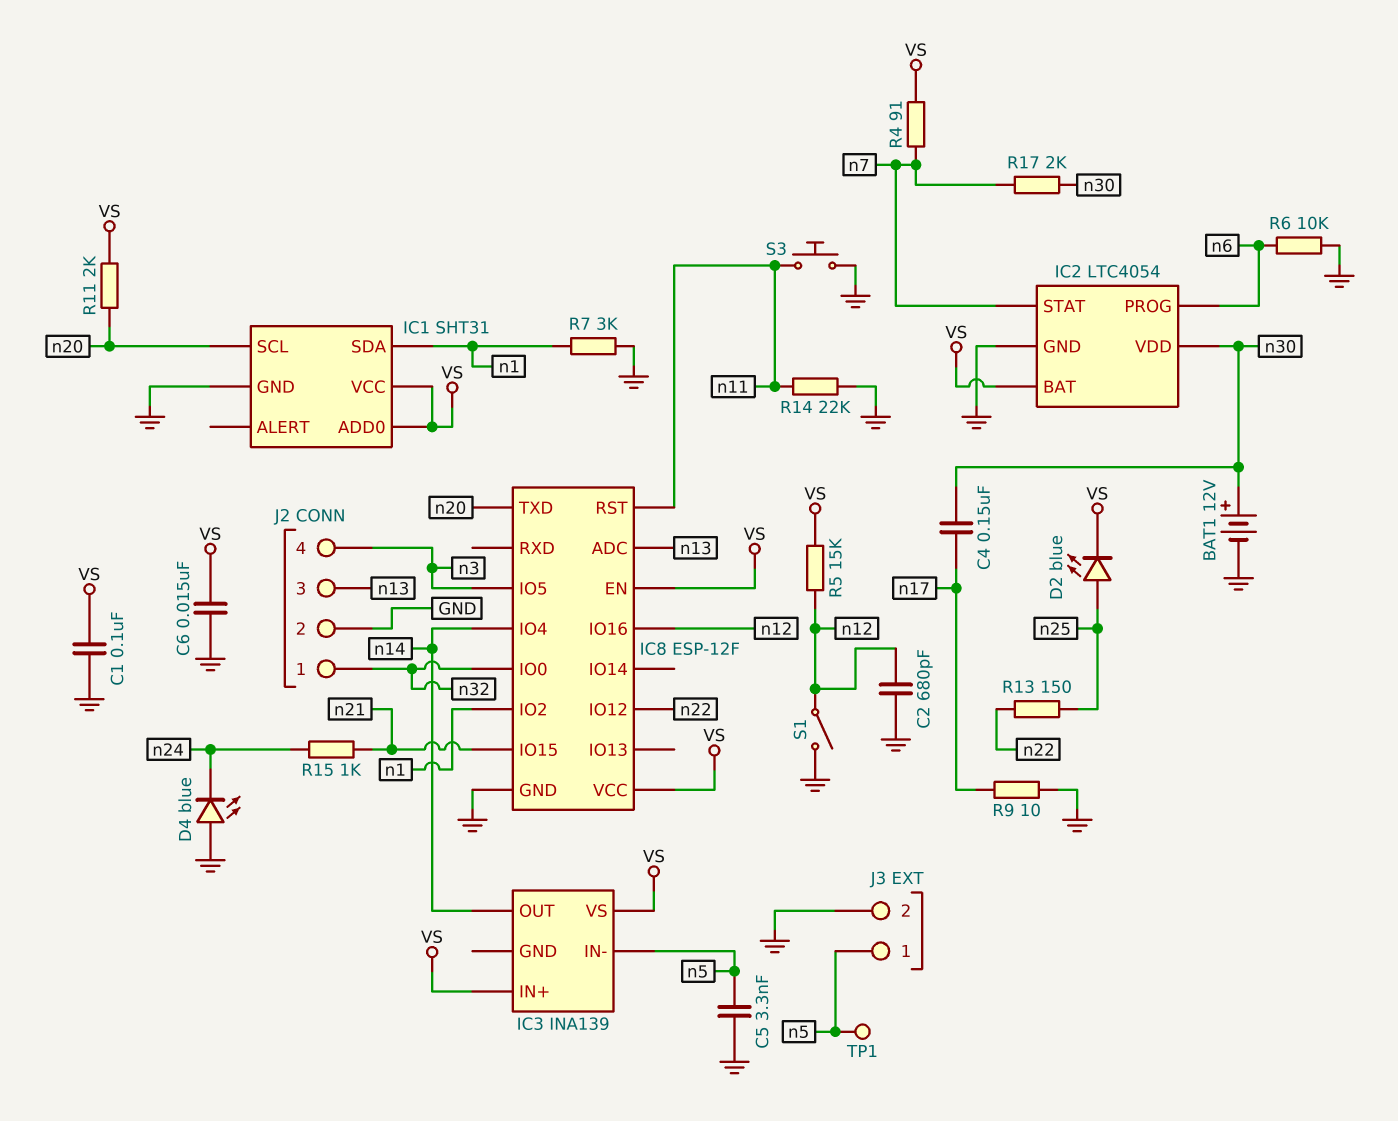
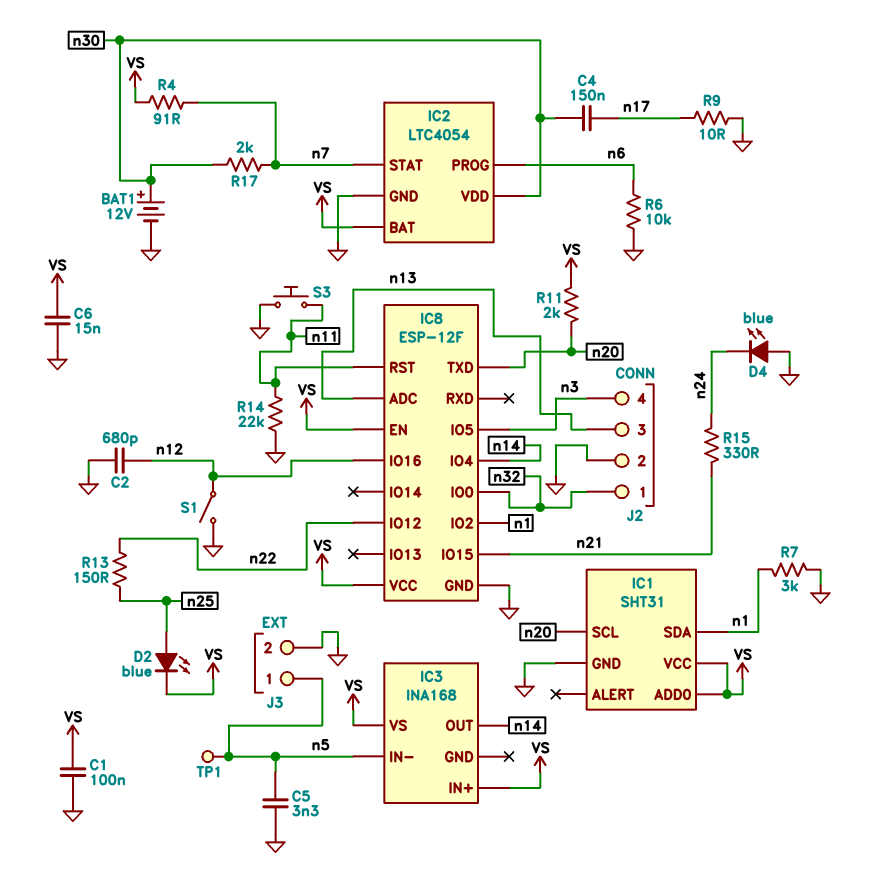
IC3: INA139 -> INA168
R5: 15k (VS, n12) -> none
R15: 1k (n21, n24) -> 330 (n21, n24)

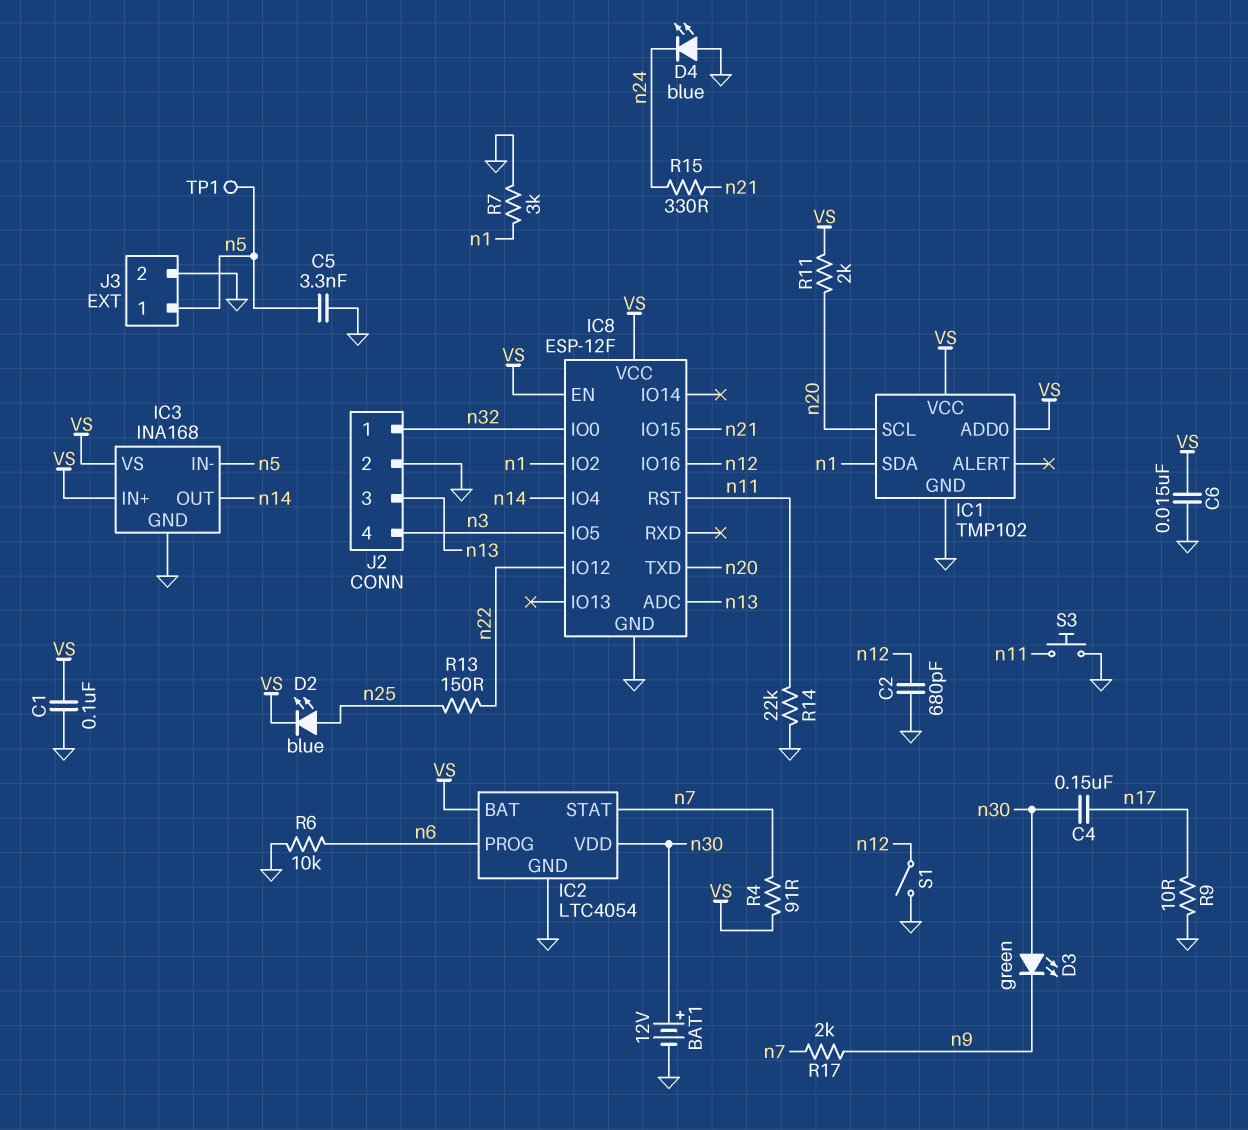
D3: none -> LED green (A n30, K n9)
IC1: SHT31 -> TMP102
IC3 pin GND: none -> GND
R17: 2k (n7, n30) -> 2k (n7, n9)

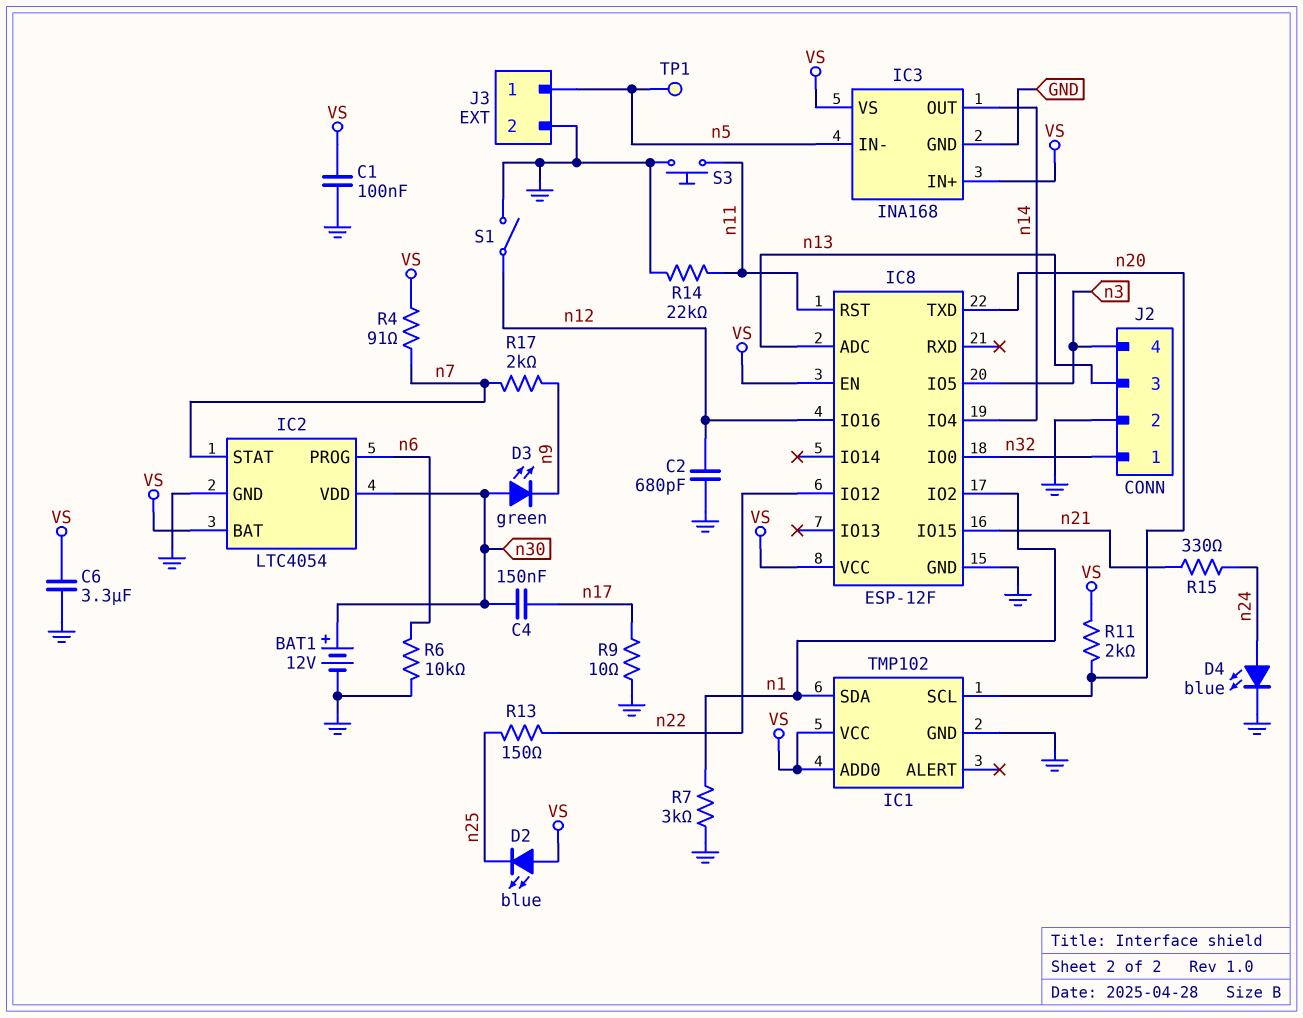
C5: 3.3nF (GND, n5) -> none
C6: 15nF (GND, VS) -> 3.3uF (GND, VS)
D2: LED blue (A n25, K VS) -> LED blue (A VS, K n25)
D4: LED blue (A GND, K n24) -> LED blue (A n24, K GND)

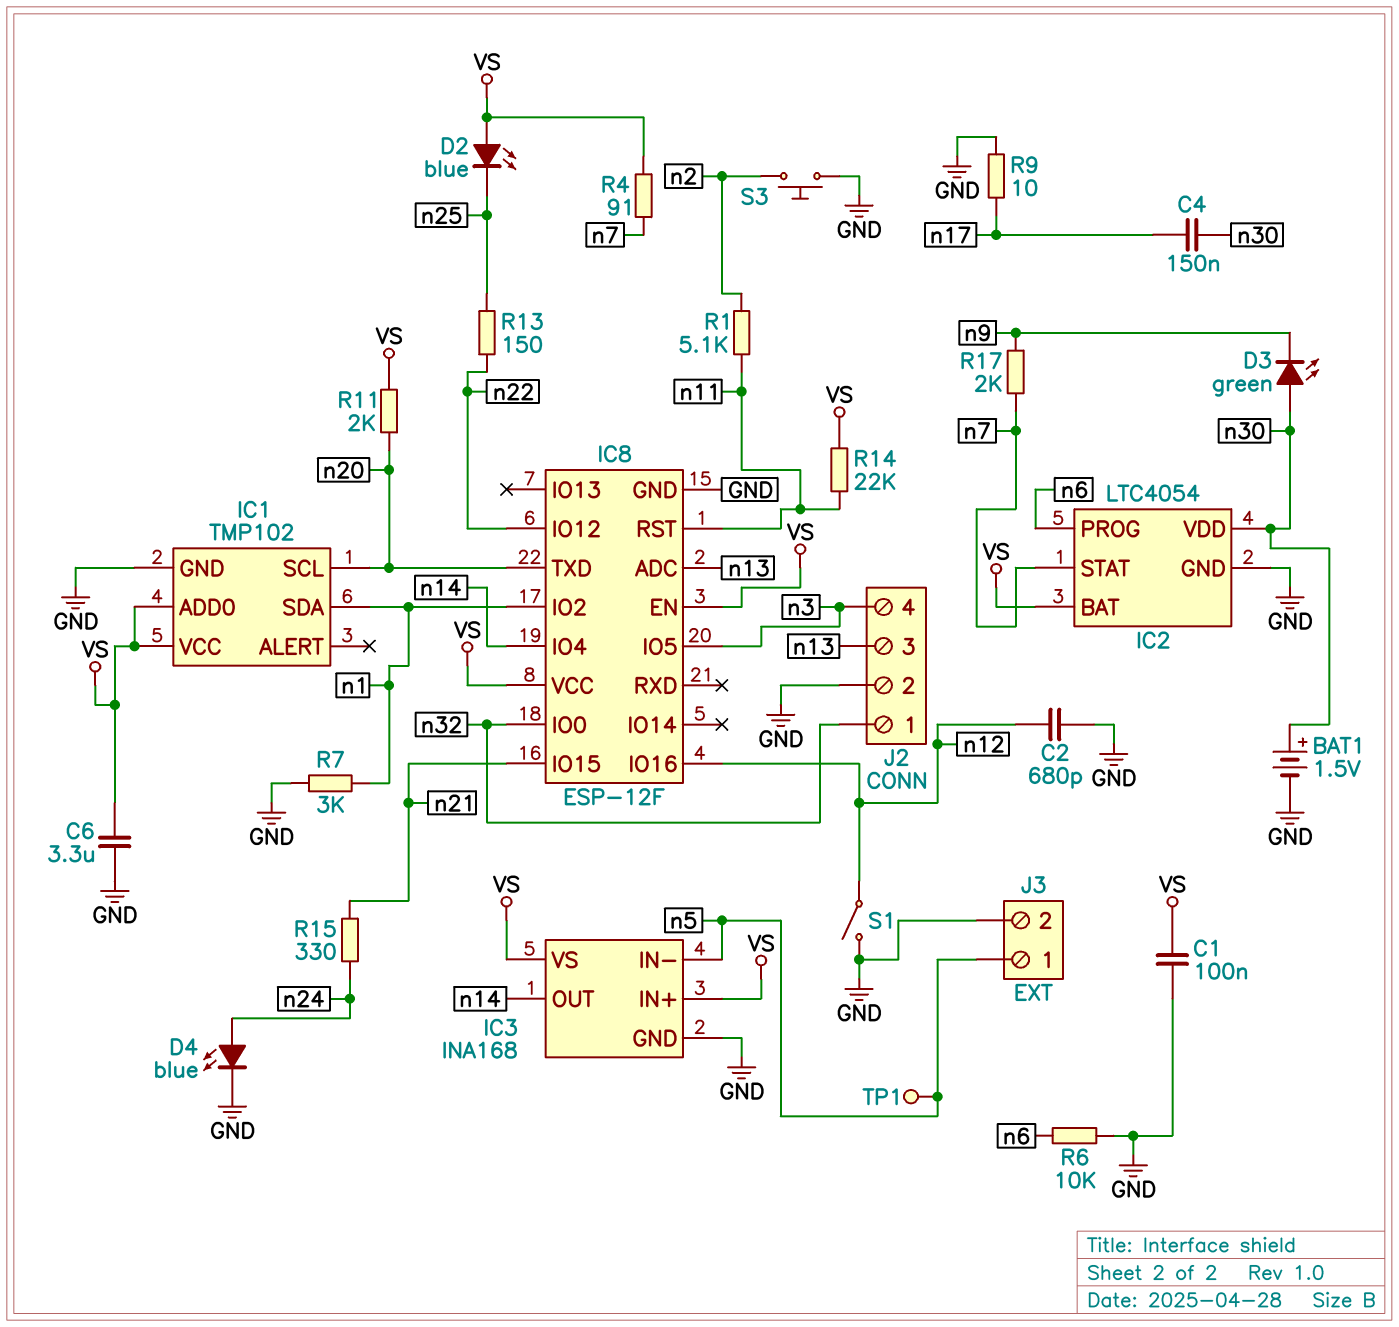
BAT1: 12V (plus n30, minus GND) -> 1.5V (plus n30, minus GND)
R1: none -> 5.1k (n2, n11)
R14: 22k (GND, n11) -> 22k (VS, n11)
S3: button (GND, n11) -> button (GND, n2)

